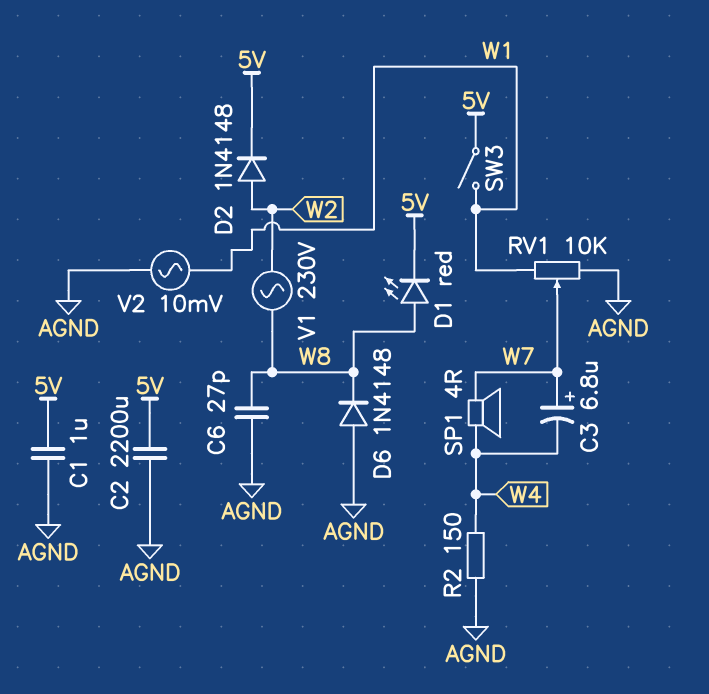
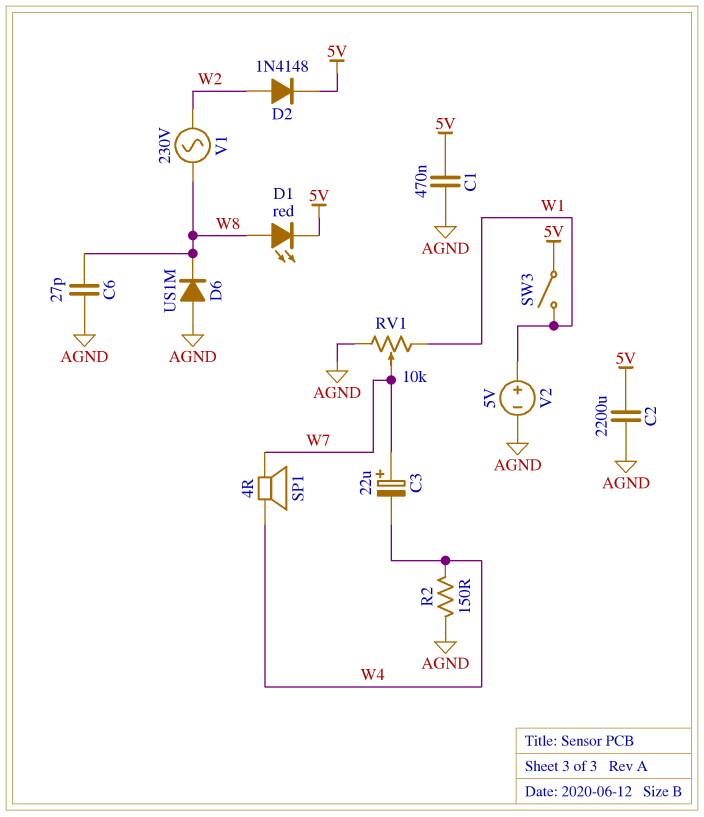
C1: 1uF (5V, AGND) -> 470nF (5V, AGND)
C3: 6.8uF (plus W7, minus W4) -> 22uF (plus W7, minus W4)
D6: diode 1N4148 (A AGND, K W8) -> diode US1M (A AGND, K W8)
V2: AC 10mV (AGND, W1) -> 5V (plus W1, minus AGND)

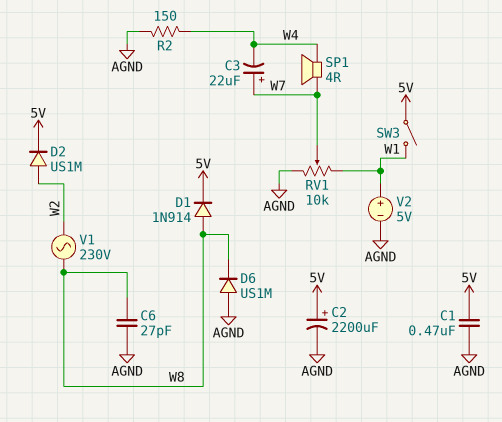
C2: 2200uF (5V, AGND) -> 2200uF (plus 5V, minus AGND)
D1: LED red (A W8, K 5V) -> diode 1N914 (A W8, K 5V)
D2: diode 1N4148 (A W2, K 5V) -> diode US1M (A W2, K 5V)

